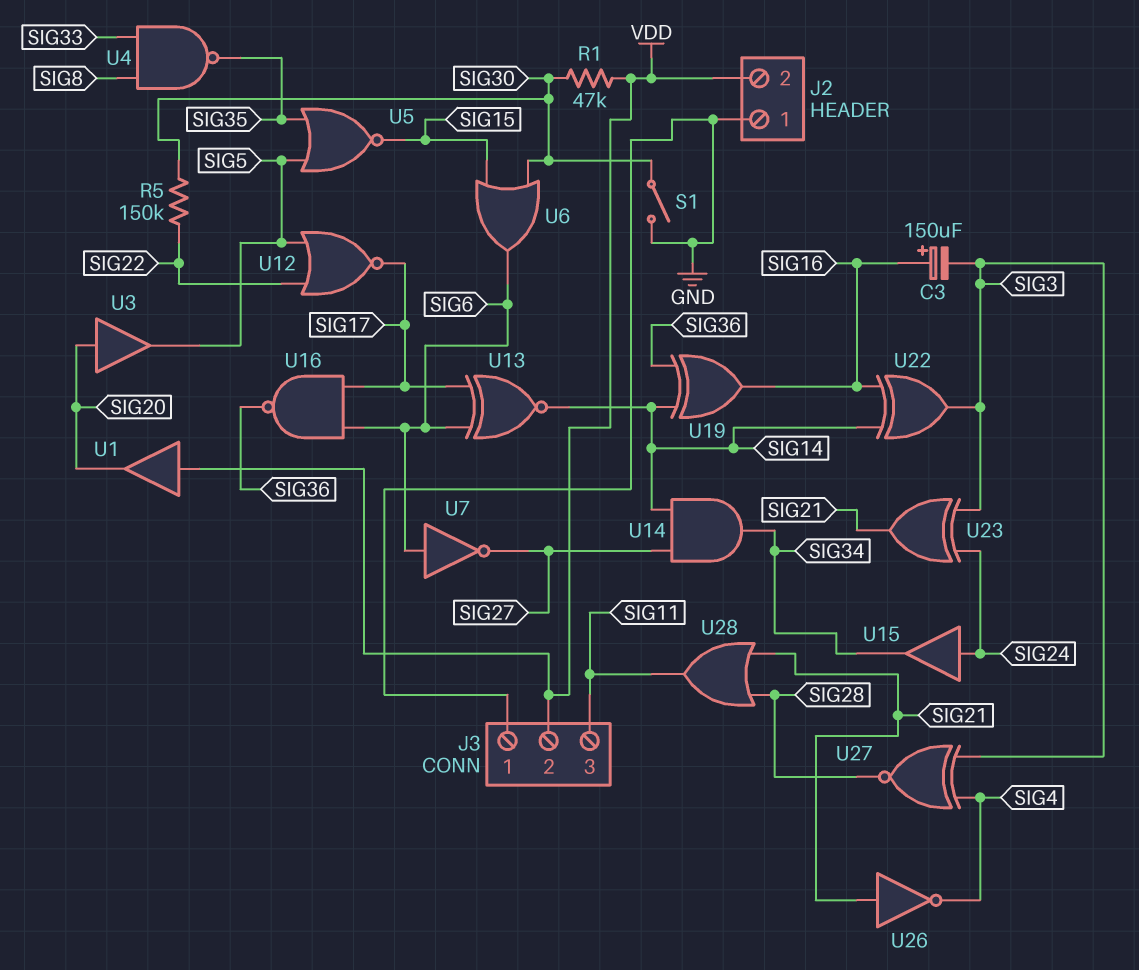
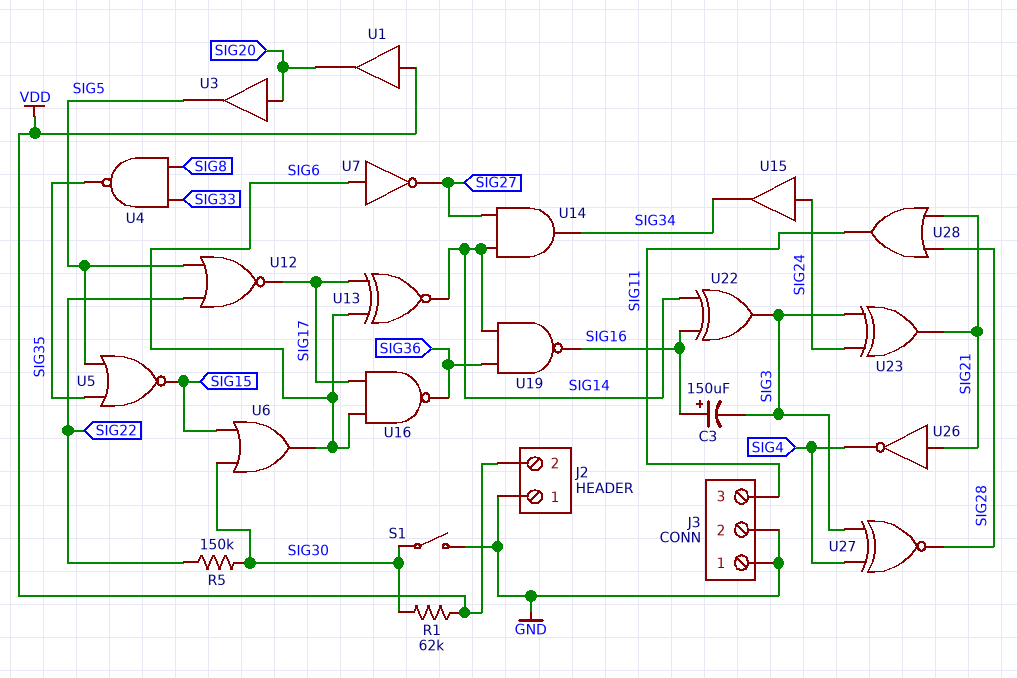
J3 pin 2: VDD -> GND
R1: 47k (SIG30, VDD) -> 62k (SIG30, VDD)
U19: XOR (in SIG14, in SIG36, out SIG16) -> NAND (in SIG14, in SIG36, out SIG16)

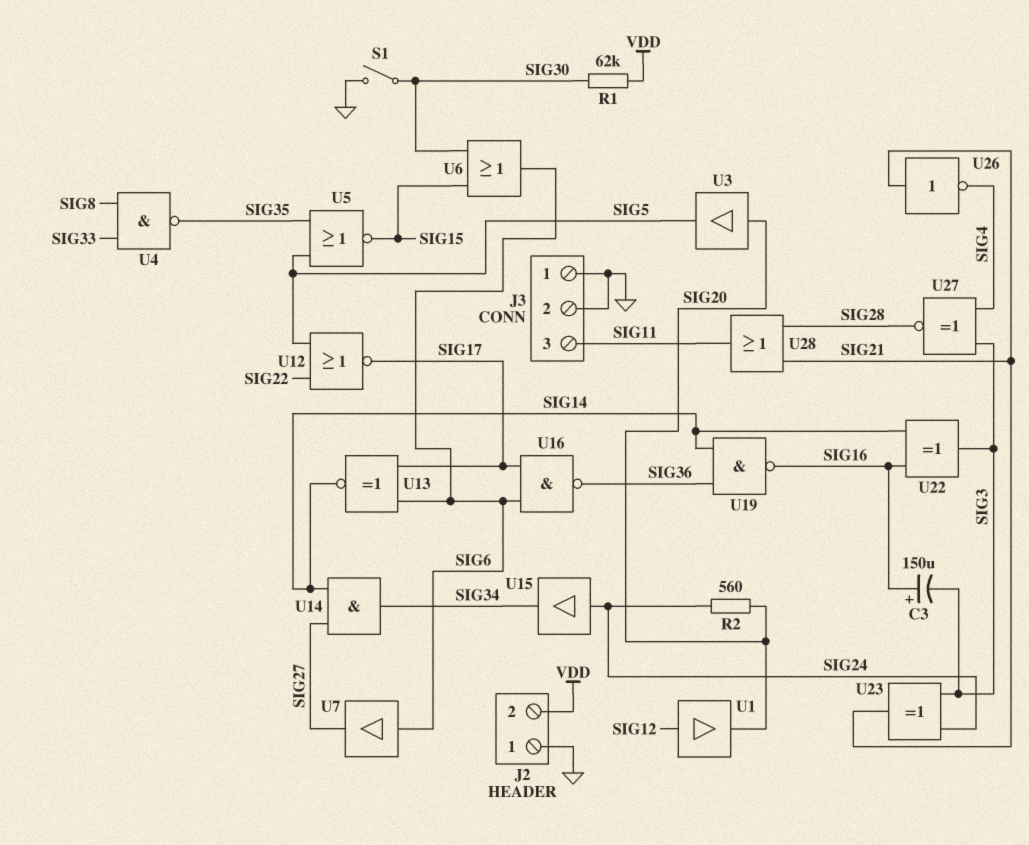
R2: none -> 560 (SIG20, SIG24)
R5: 150k (SIG22, SIG30) -> none
U1: buffer (in VDD, out SIG20) -> buffer (in SIG12, out SIG20)
U7: NOT (in SIG6, out SIG27) -> buffer (in SIG6, out SIG27)

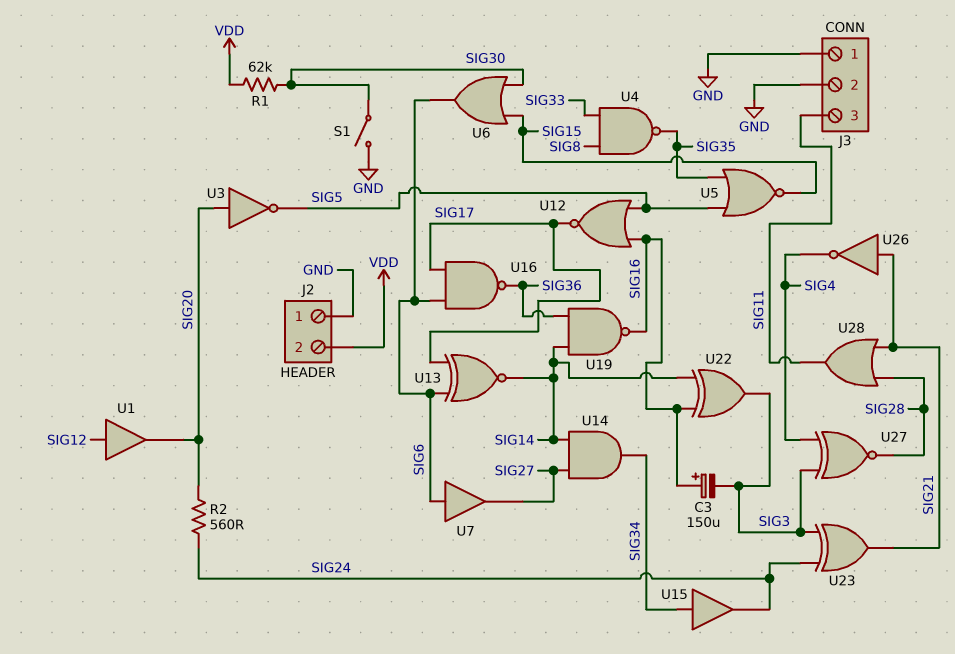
U3: buffer (in SIG20, out SIG5) -> NOT (in SIG20, out SIG5)
U12: NOR (in SIG5, in SIG22, out SIG17) -> NOR (in SIG5, in SIG16, out SIG17)
U15: buffer (in SIG24, out SIG34) -> buffer (in SIG34, out SIG24)

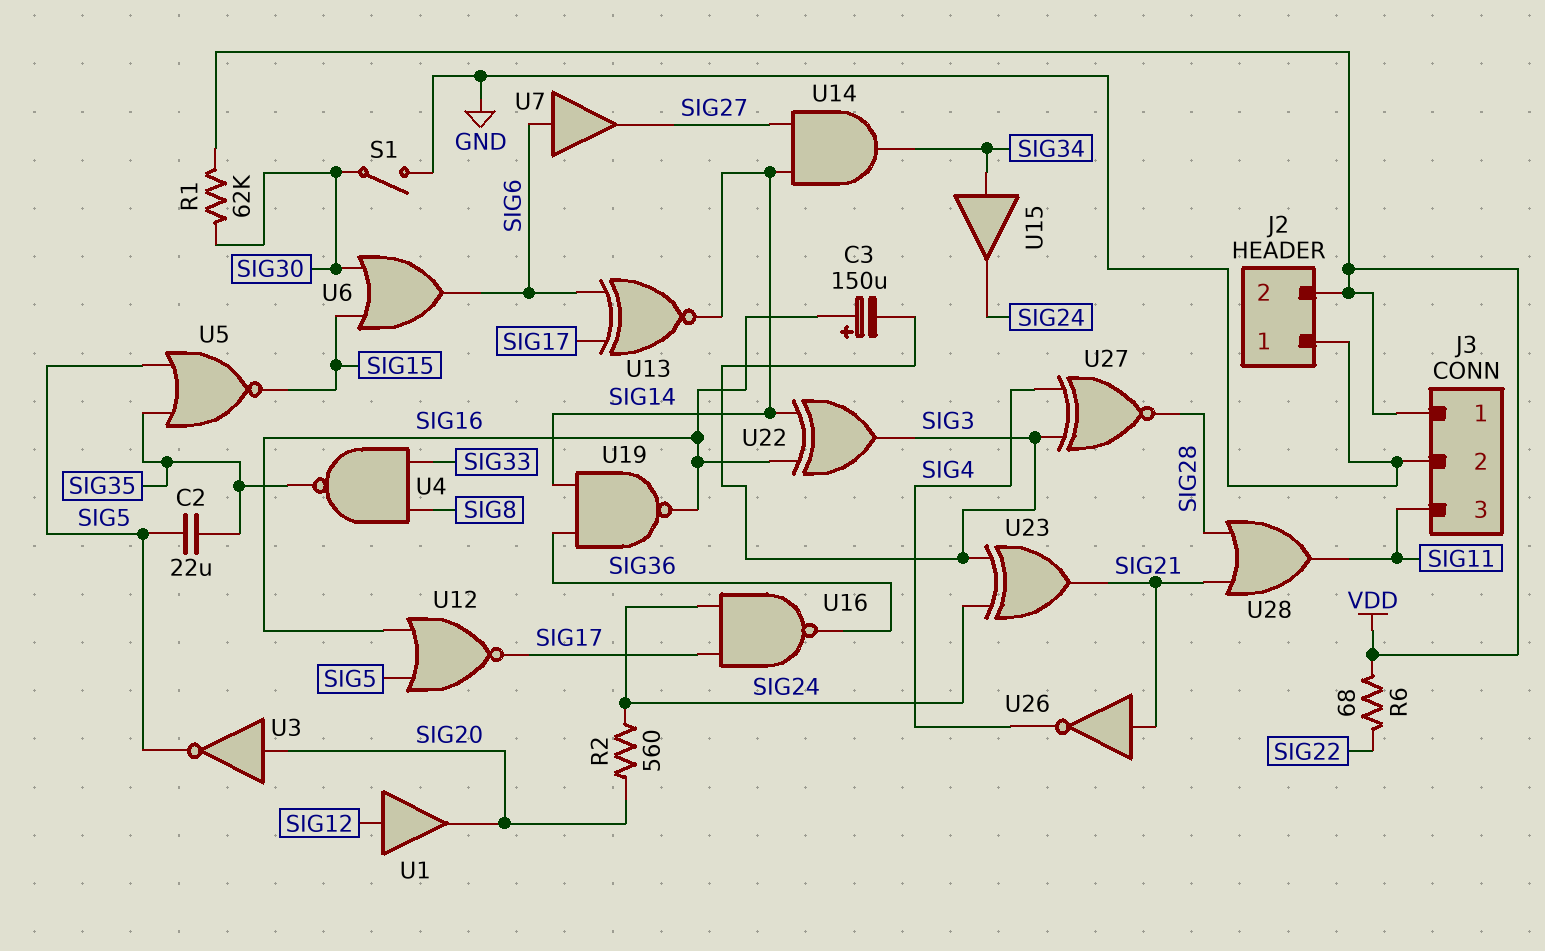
C2: none -> 22uF (SIG5, SIG35)
J3 pin 1: GND -> VDD
R6: none -> 68 (SIG22, VDD)
U16: NAND (in SIG6, in SIG17, out SIG36) -> NAND (in SIG17, in SIG24, out SIG36)

